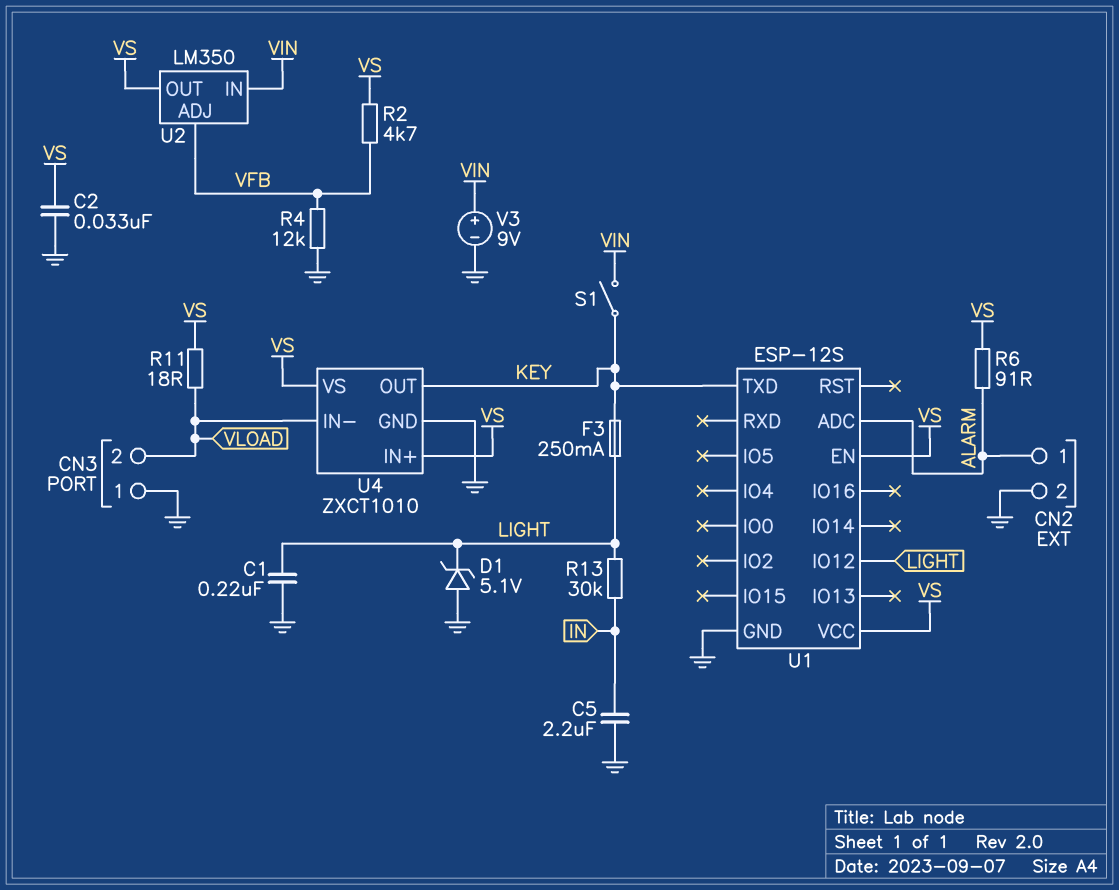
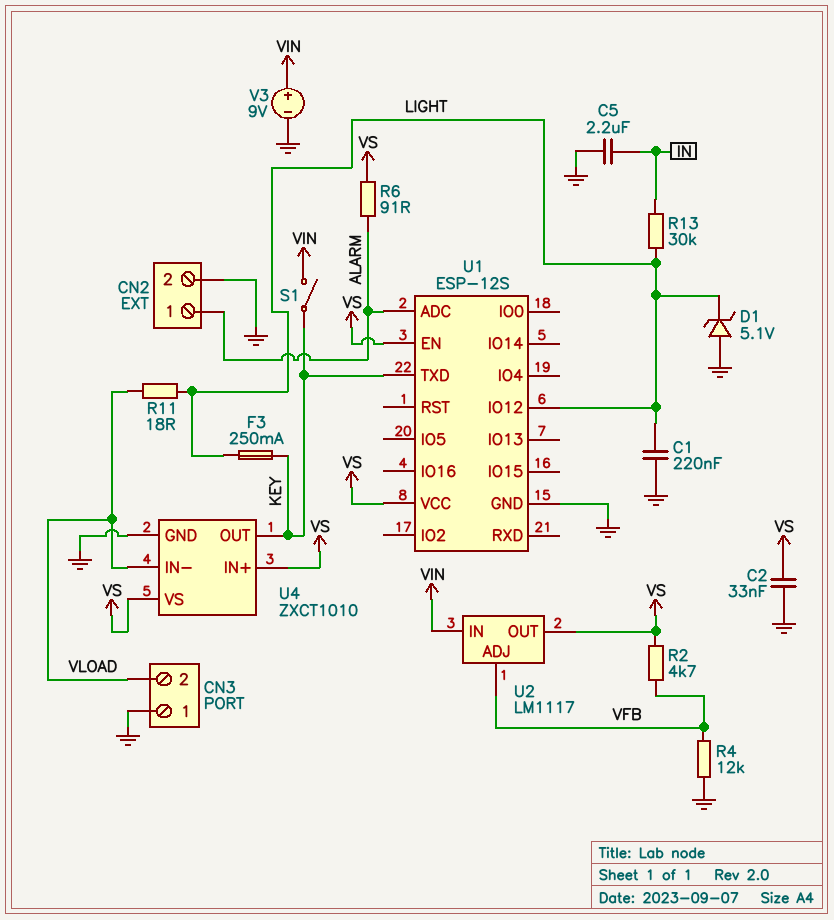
R11: 18 (VLOAD, VS) -> 18 (LIGHT, VLOAD)
U2: LM350 -> LM1117

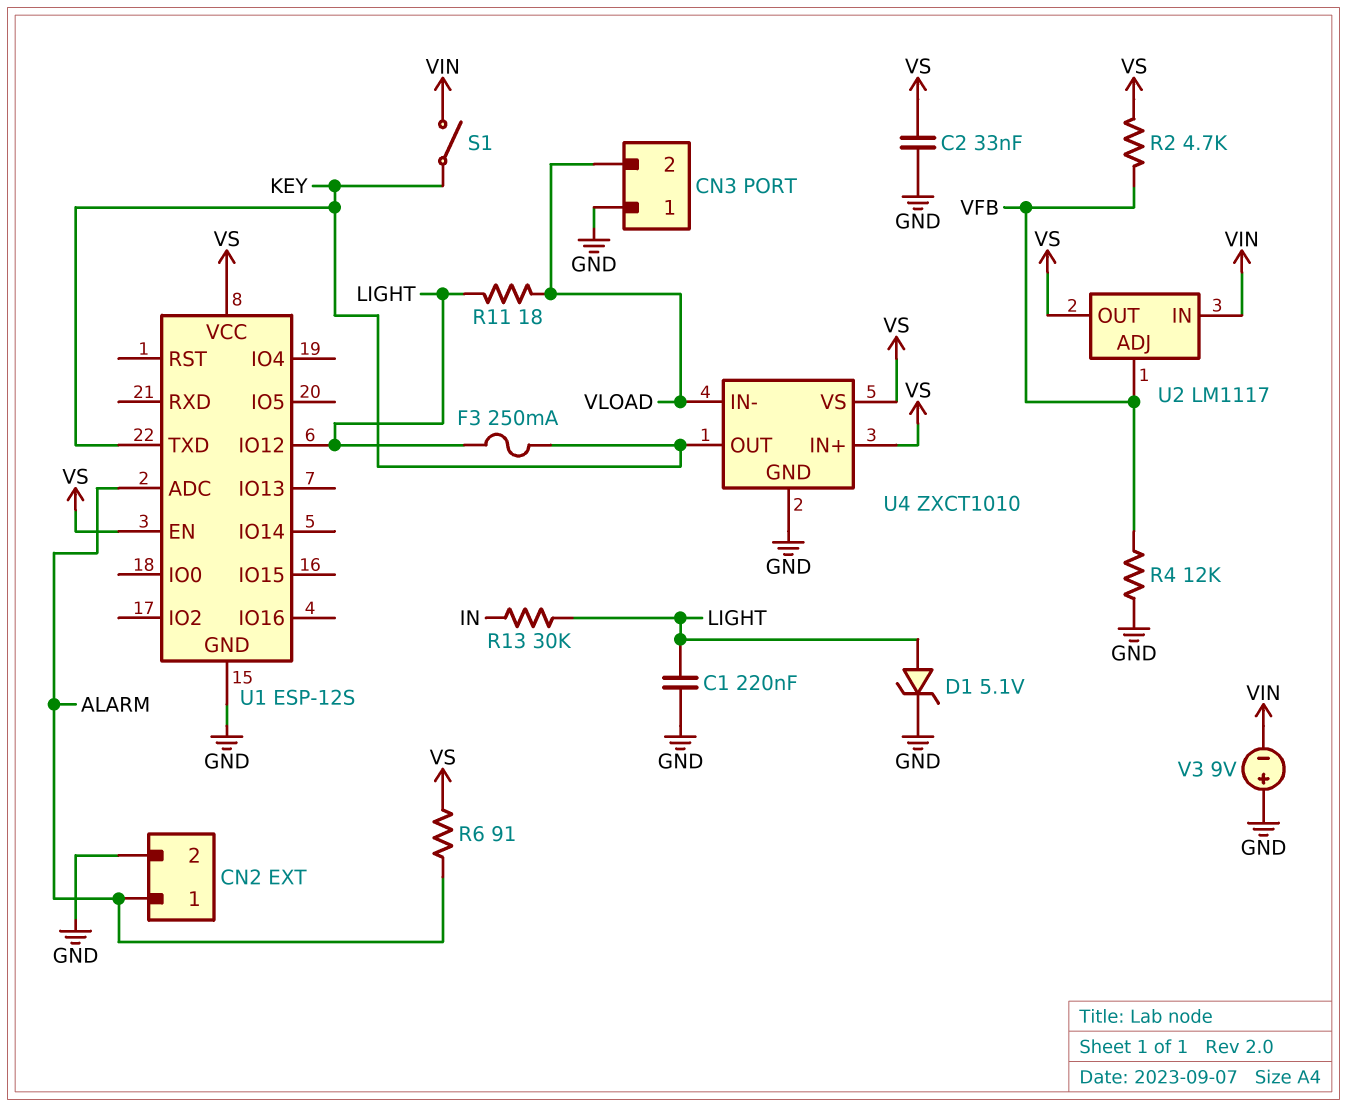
C5: 2.2uF (GND, IN) -> none
D1: zener 5.1V (A GND, K LIGHT) -> zener 5.1V (A LIGHT, K GND)
V3: 9V (plus VIN, minus GND) -> 9V (plus GND, minus VIN)

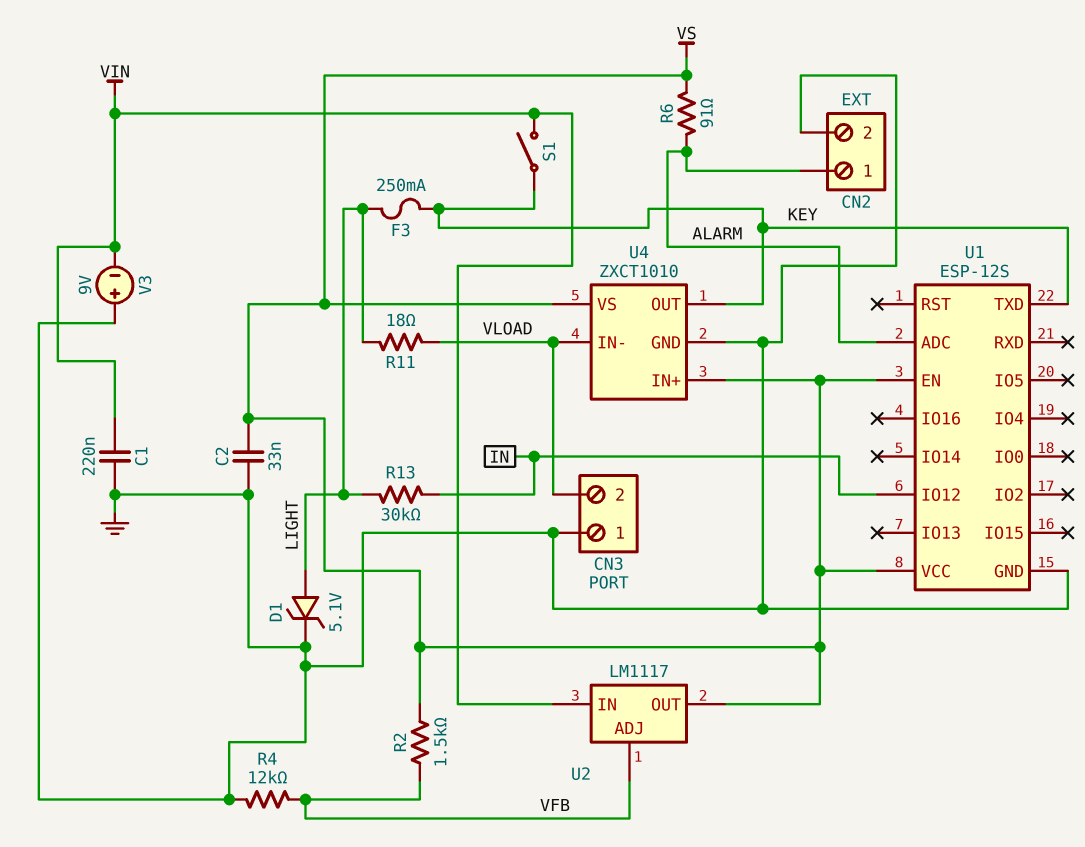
C1: 220nF (GND, LIGHT) -> 220nF (GND, VIN)
R2: 4.7k (VFB, VS) -> 1.5k (VFB, VS)
U1 pin IO12: LIGHT -> IN

